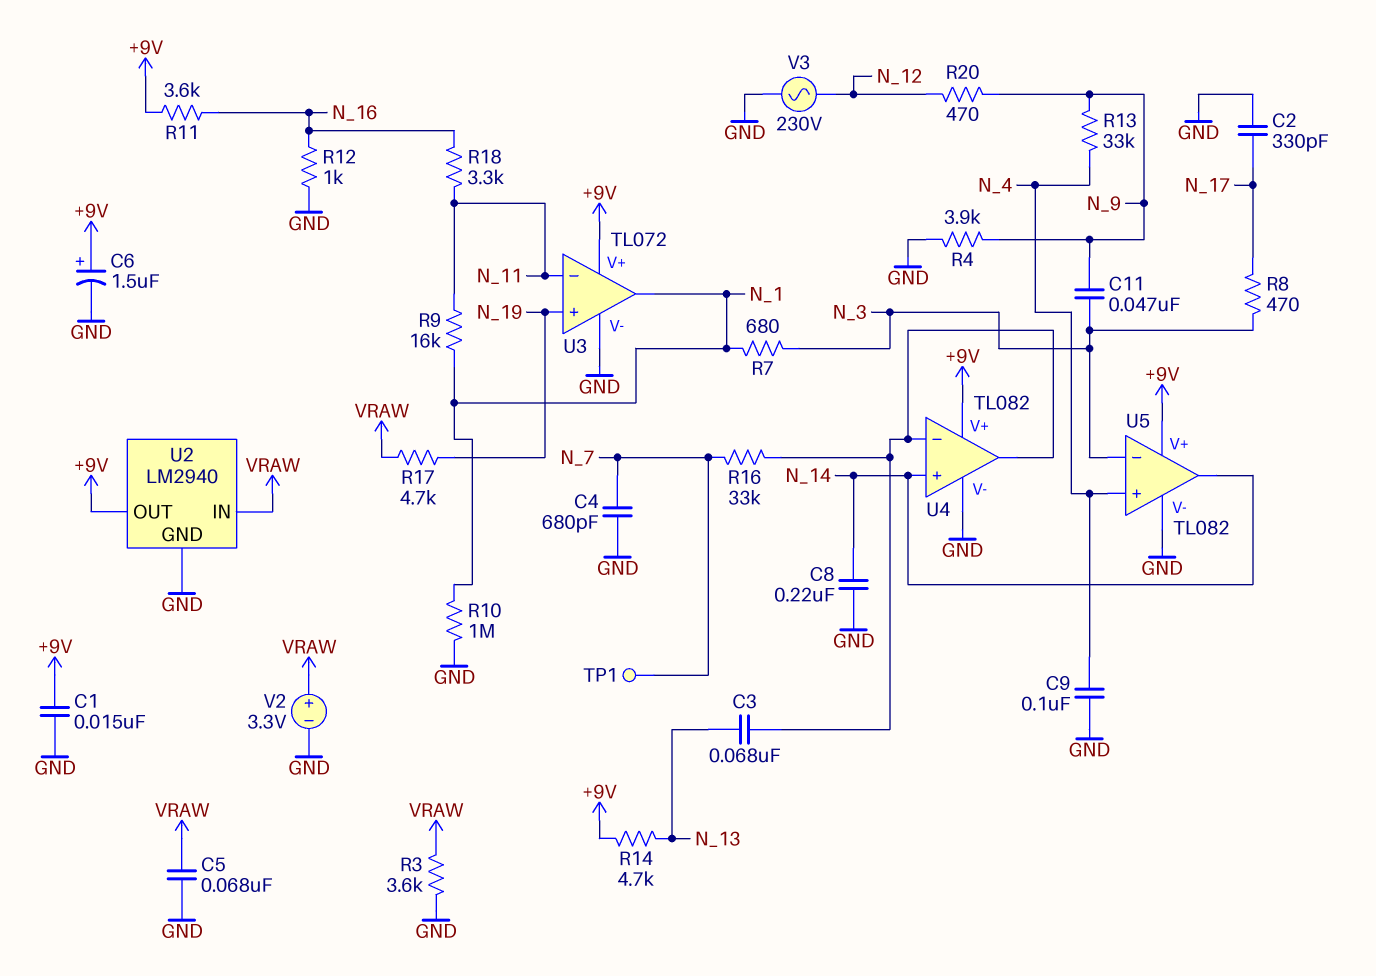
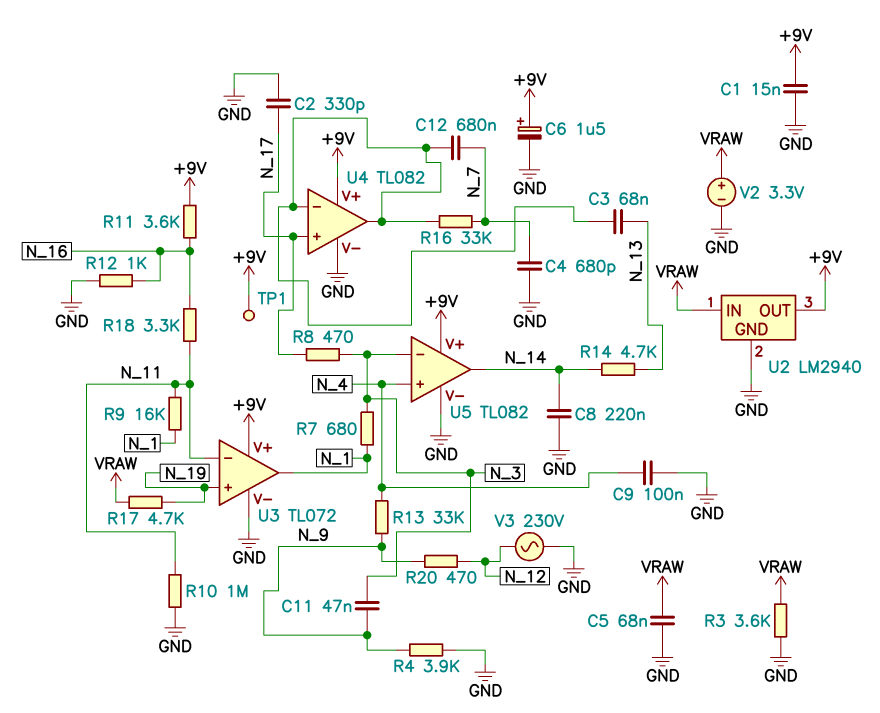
C12: none -> 680nF (N_7, U4/in-)
R10: 1M (GND, N_1) -> 1M (GND, N_11)
R14: 4.7k (+9V, N_13) -> 4.7k (N_13, N_14)
TP1: test point (N_7) -> test point (+9V)
U4 pin in+: N_14 -> N_17

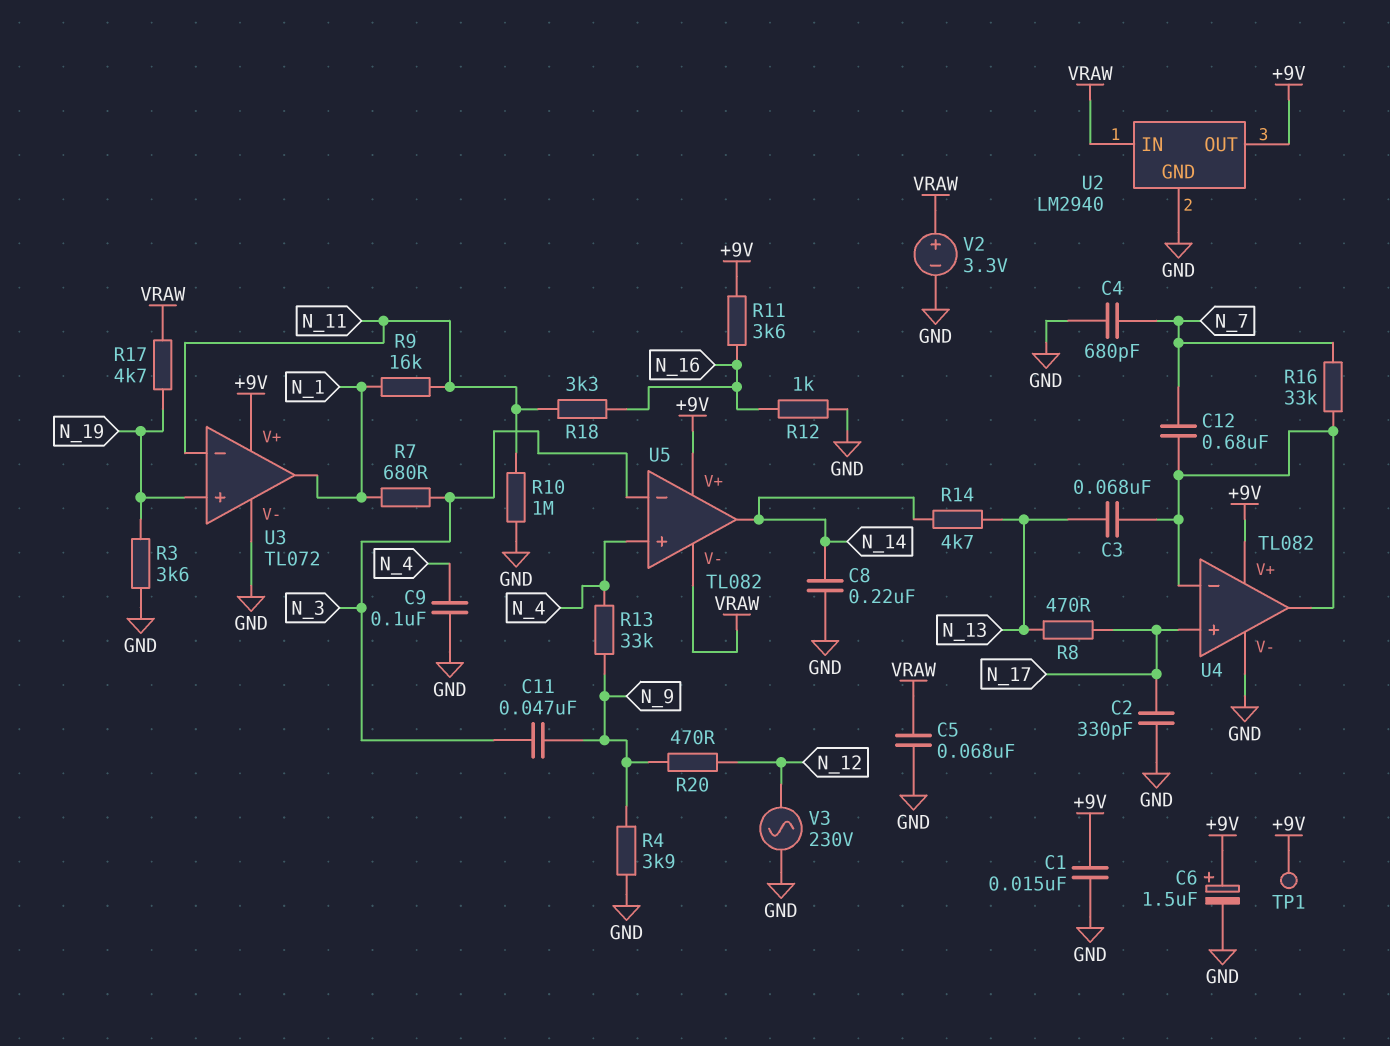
R3: 3.6k (GND, VRAW) -> 3.6k (GND, N_19)
R8: 470 (N_3, N_17) -> 470 (N_13, N_17)
U5 pin V-: GND -> VRAW

